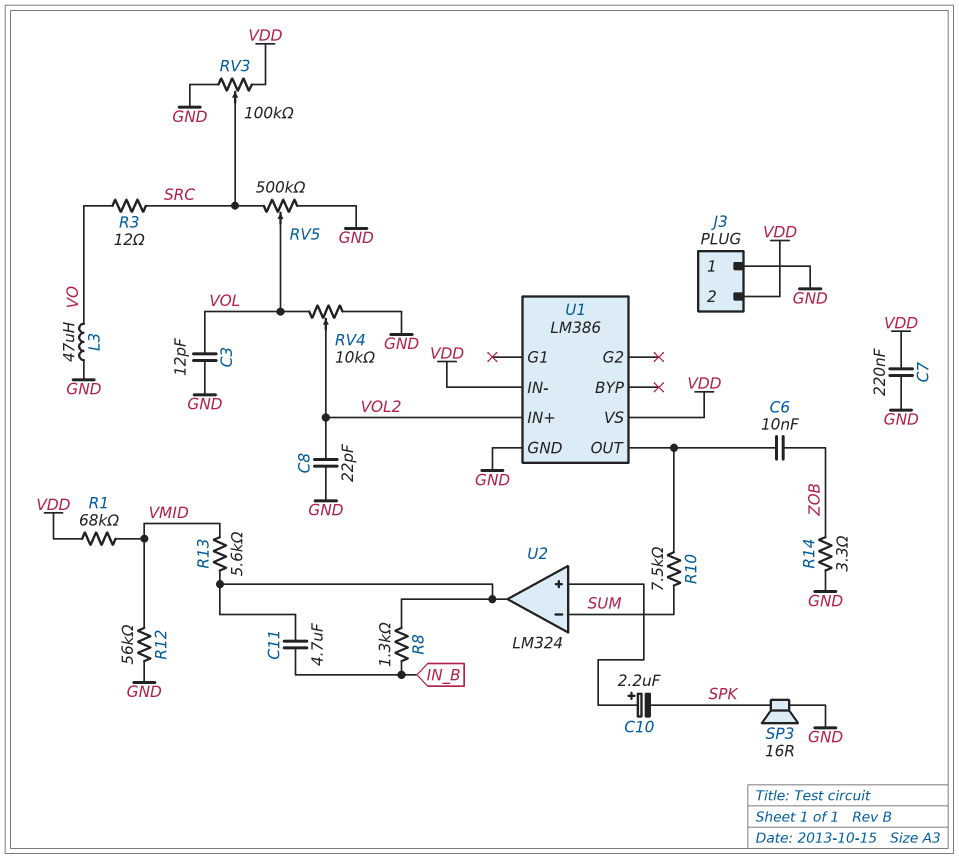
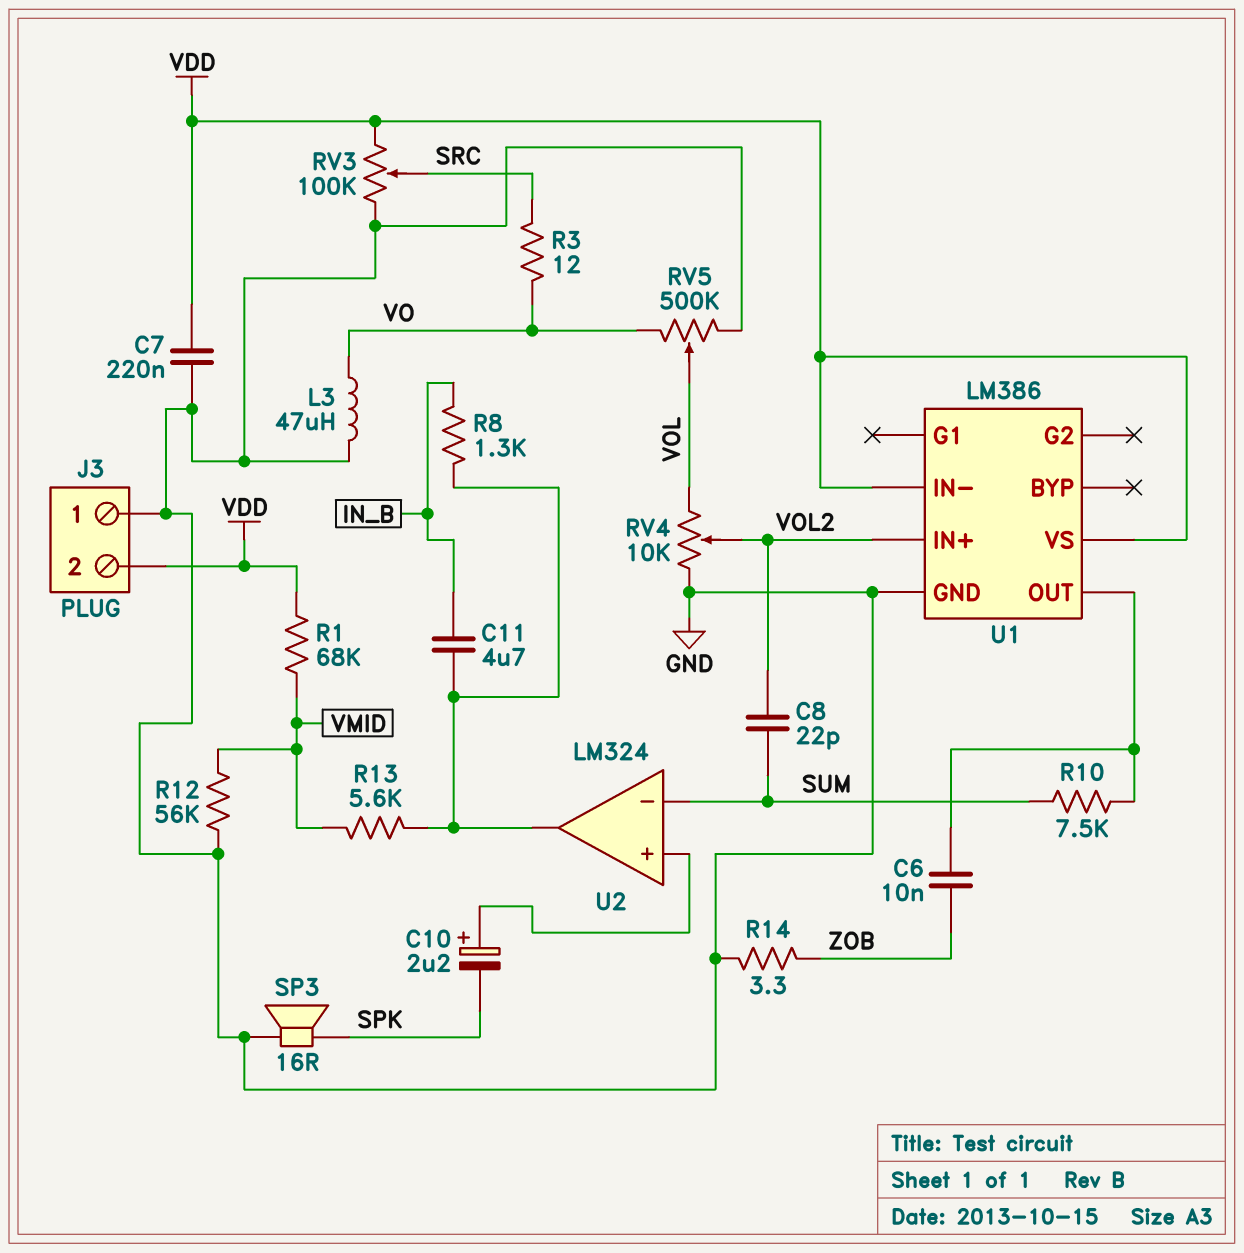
C3: 12pF (GND, VOL) -> none
C8: 22pF (GND, VOL2) -> 22pF (SUM, VOL2)
RV5: 500k (GND, SRC, wiper VOL) -> 500k (GND, VO, wiper VOL)

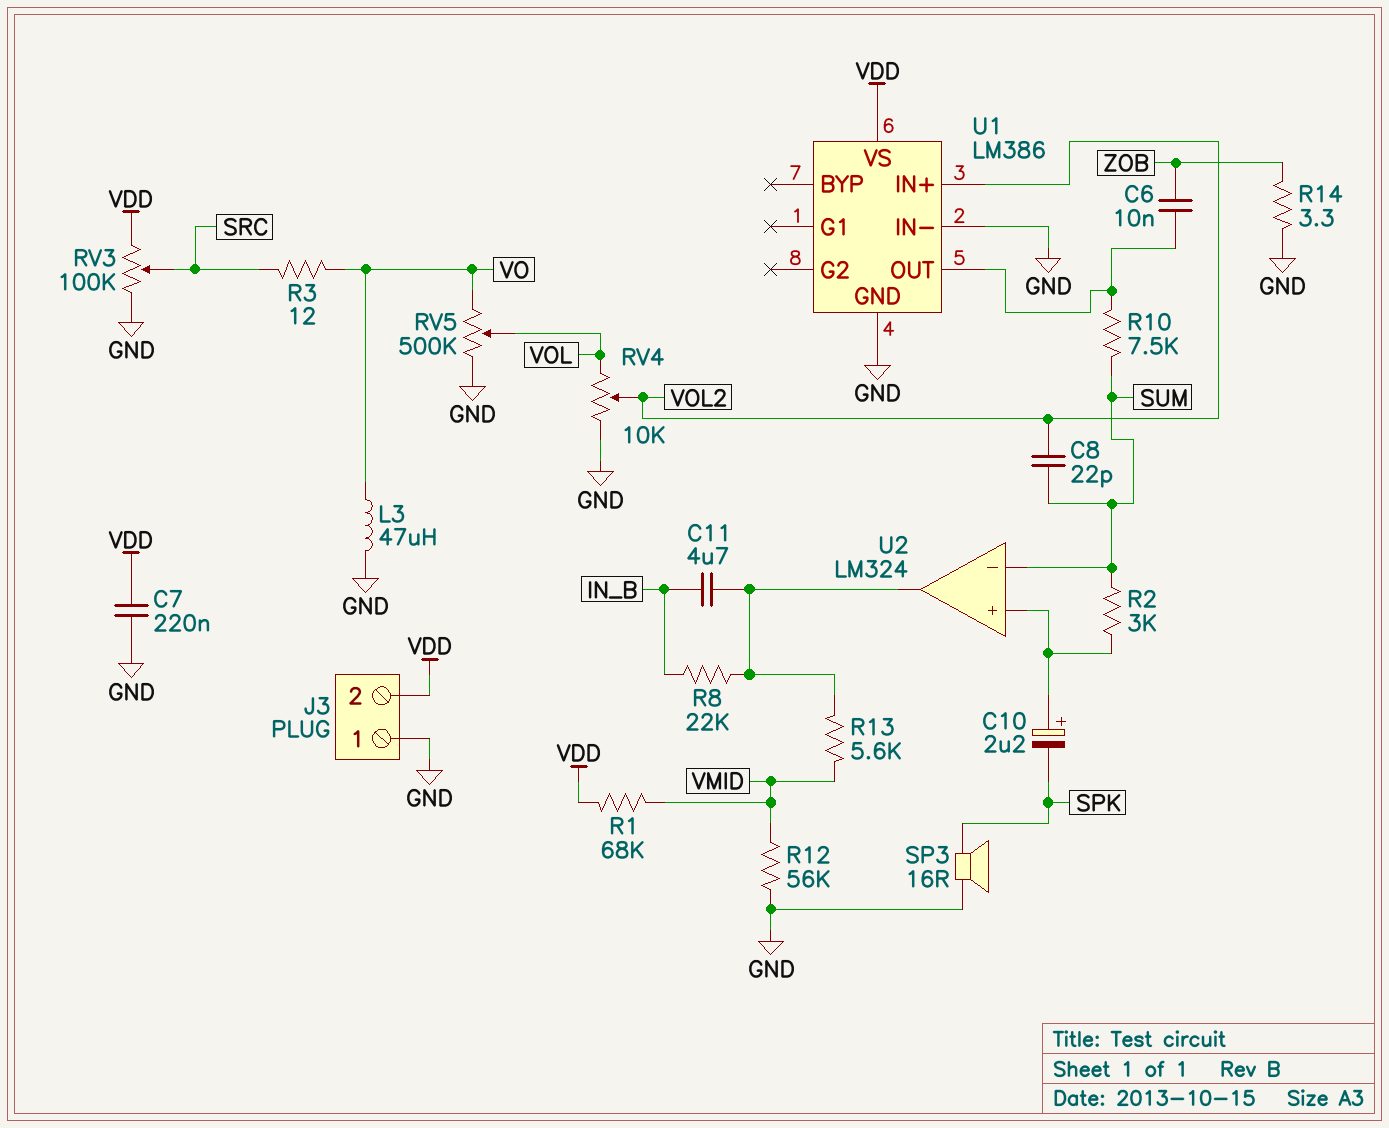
R2: none -> 3k (SUM, U2/in+)
R8: 1.3k (IN_B, U2/out) -> 22k (IN_B, U2/out)
U1 pin IN-: VDD -> GND

